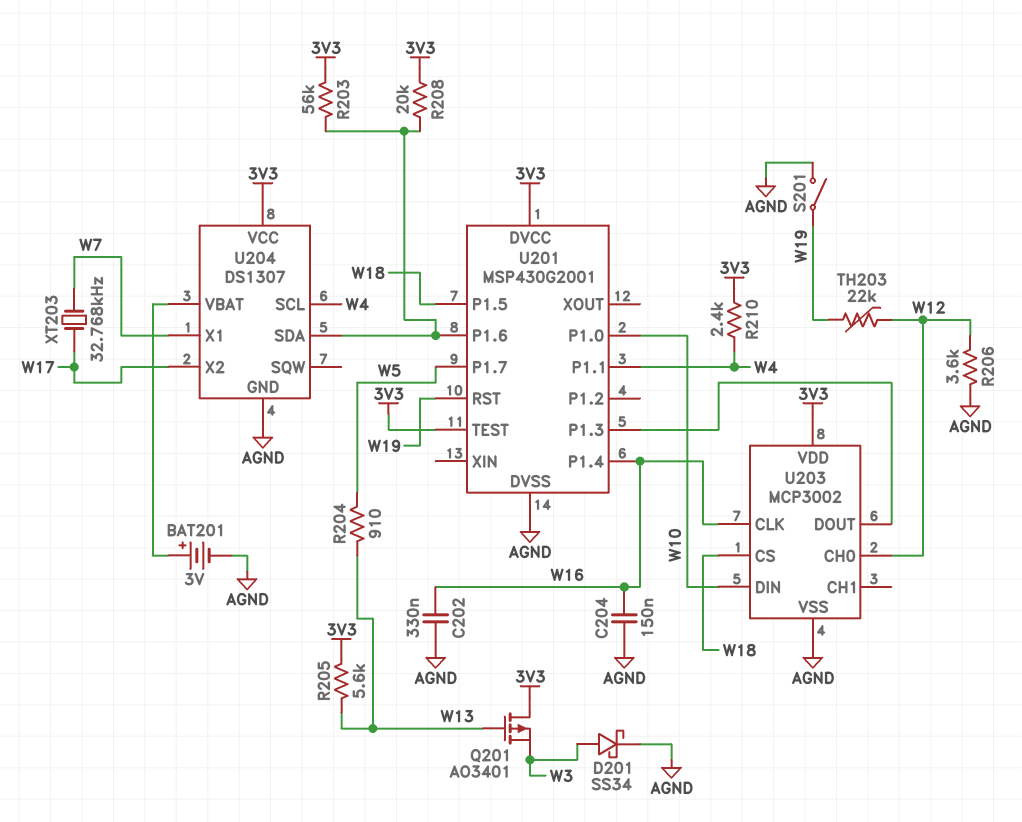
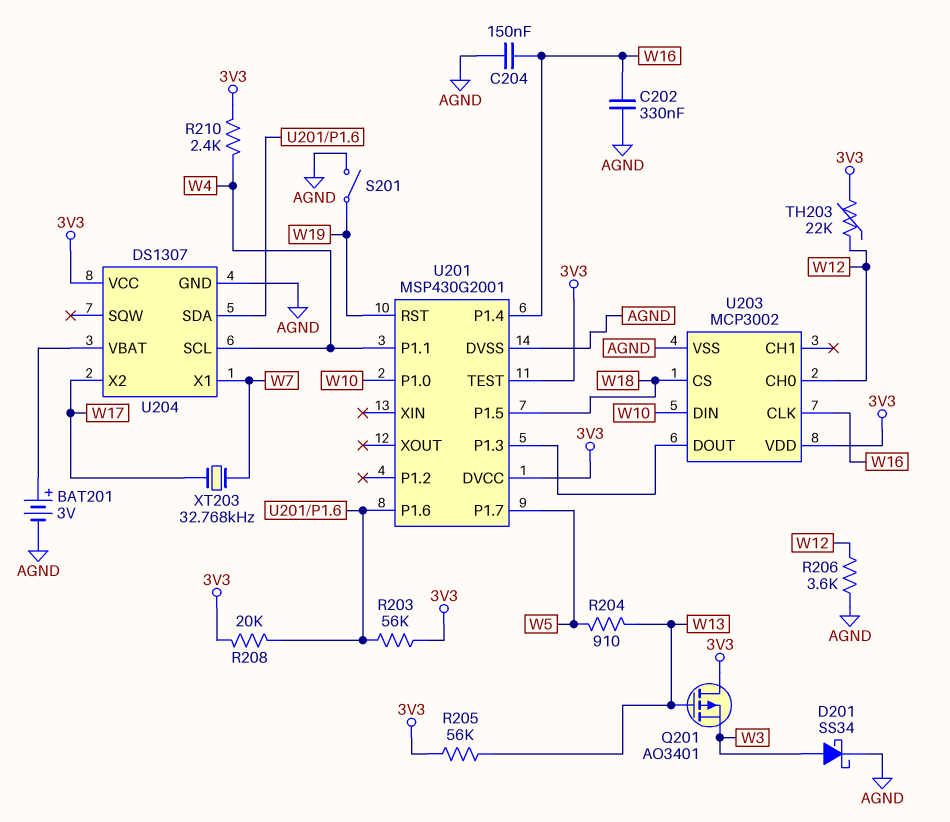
R205: 5.6k (3V3, W13) -> 56k (3V3, W13)
TH203: 22k (W12, W19) -> 22k (3V3, W12)

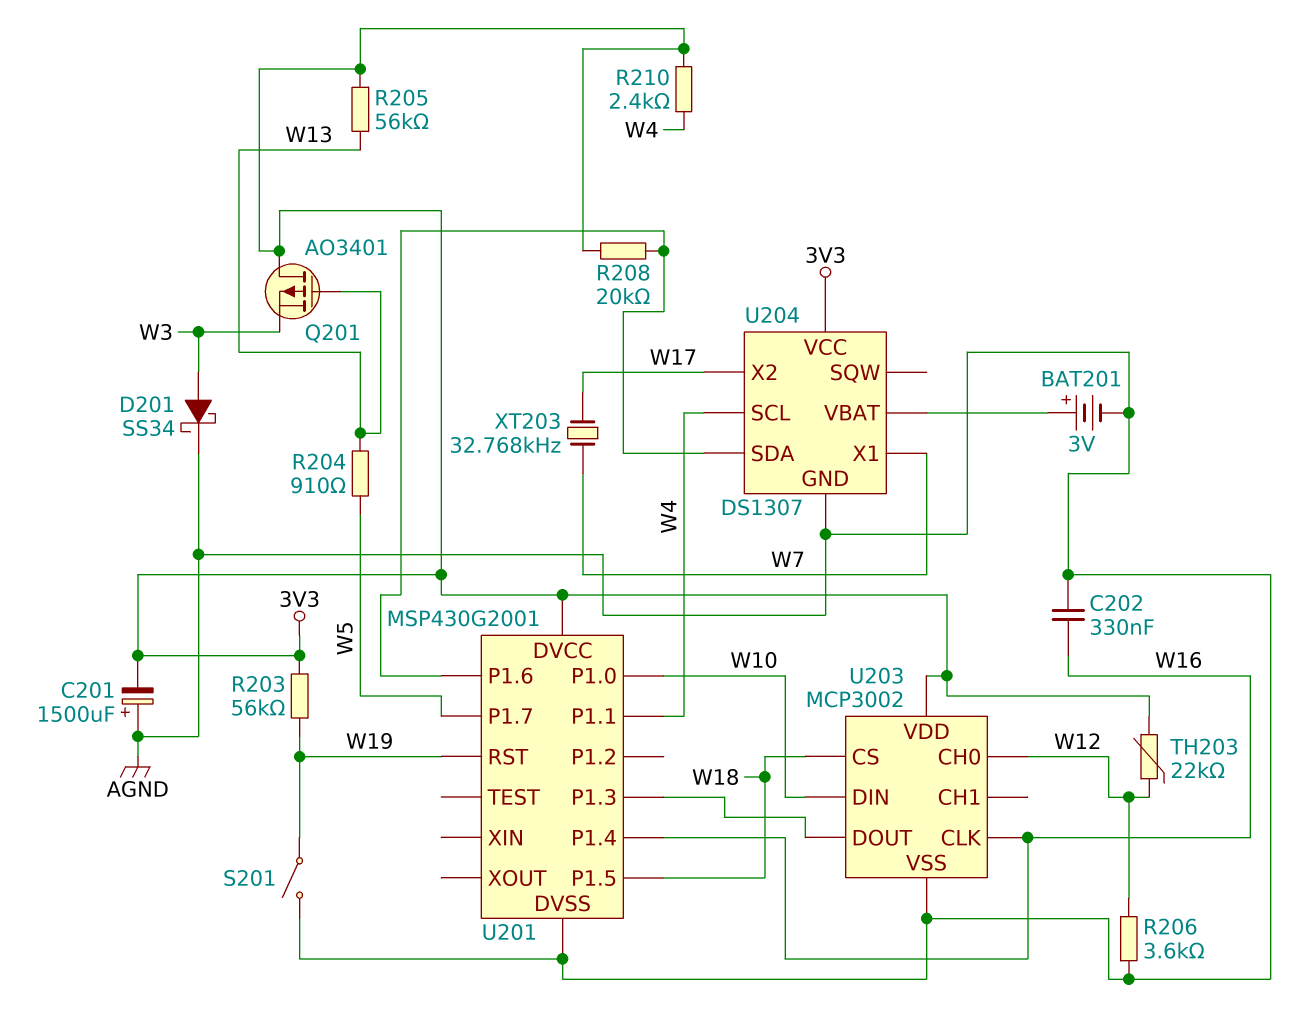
C201: none -> 1500uF (plus AGND, minus 3V3)
C204: 150nF (AGND, W16) -> none
R203: 56k (3V3, U201/P1.6) -> 56k (3V3, W19)
U201 pin TEST: 3V3 -> none

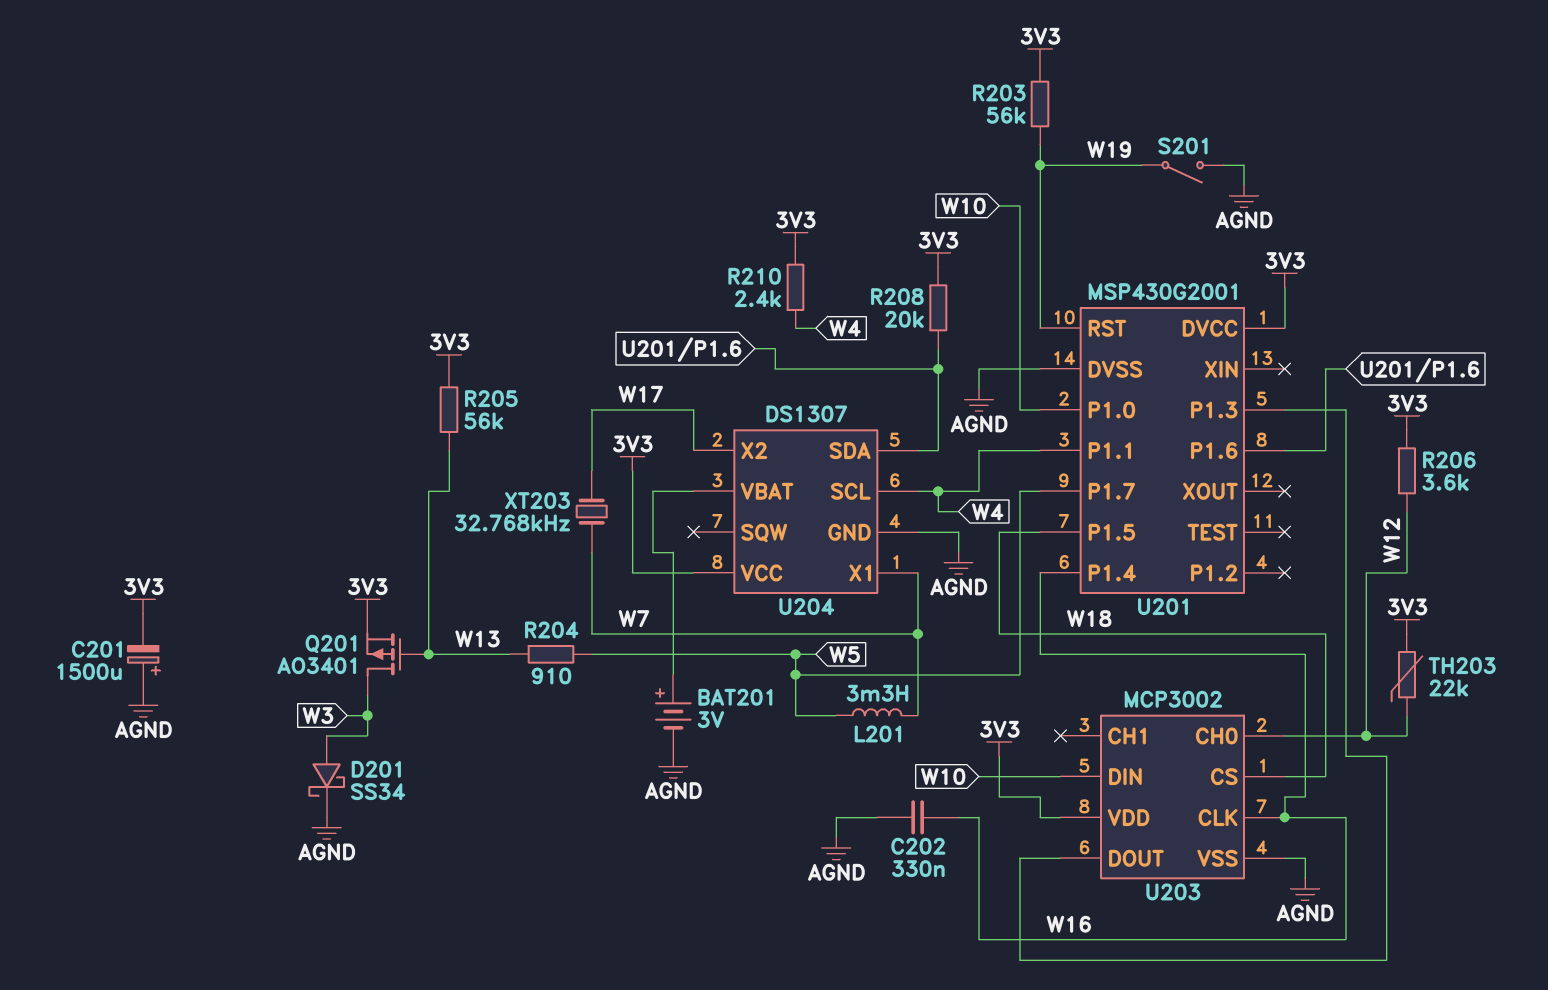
L201: none -> 3.3mH (W5, W7)
Q201: PMOS AO3401 (G W13, D 3V3, S W3) -> PMOS AO3401 (G W13, D W3, S 3V3)
R206: 3.6k (AGND, W12) -> 3.6k (3V3, W12)

